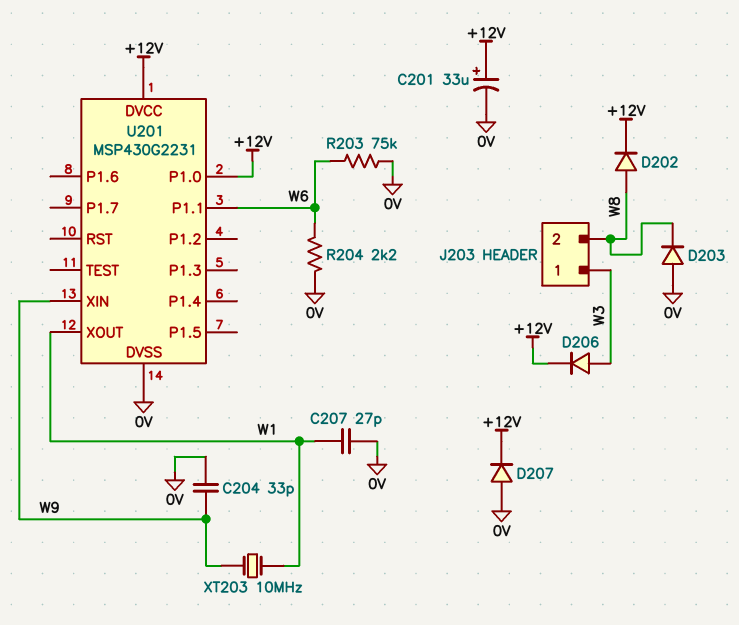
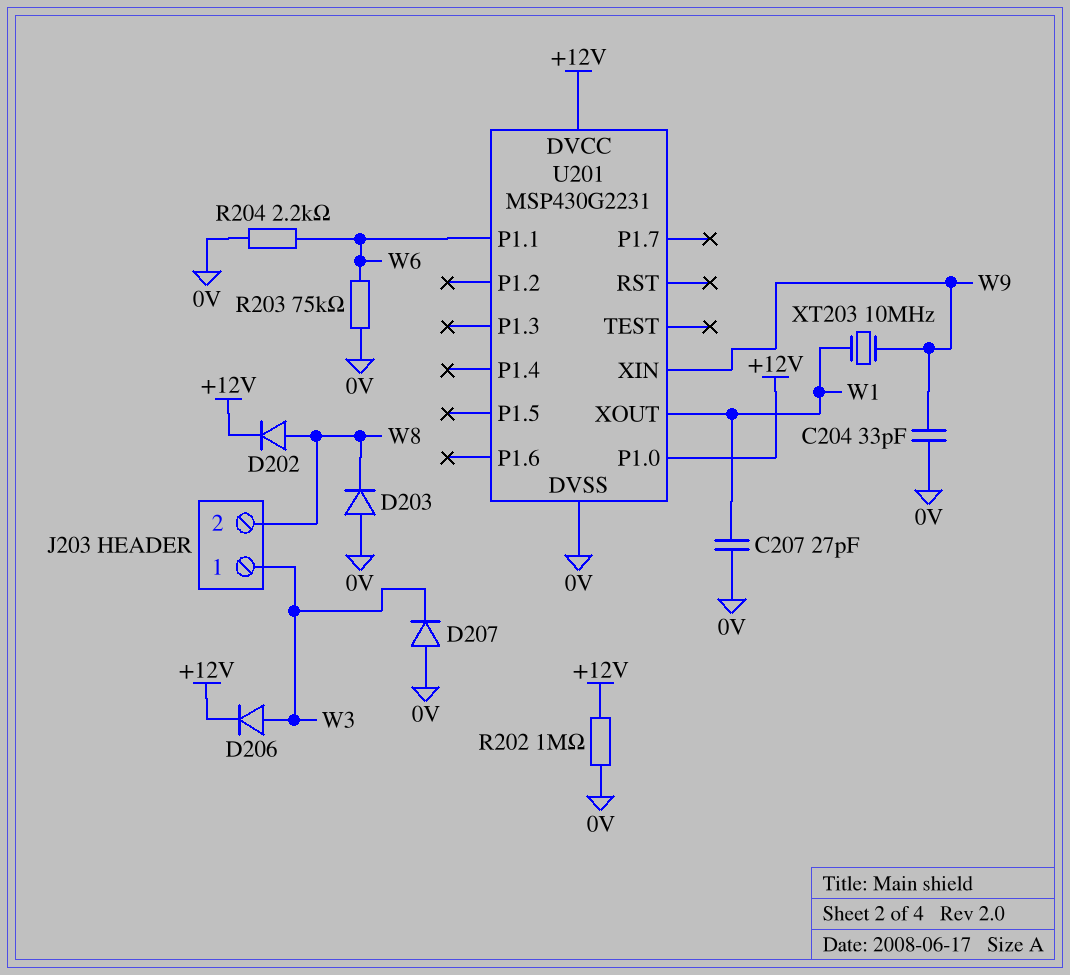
C201: 33uF (plus +12V, minus 0V) -> none
D207: diode (A 0V, K +12V) -> diode (A 0V, K W3)
R202: none -> 1M (+12V, 0V)

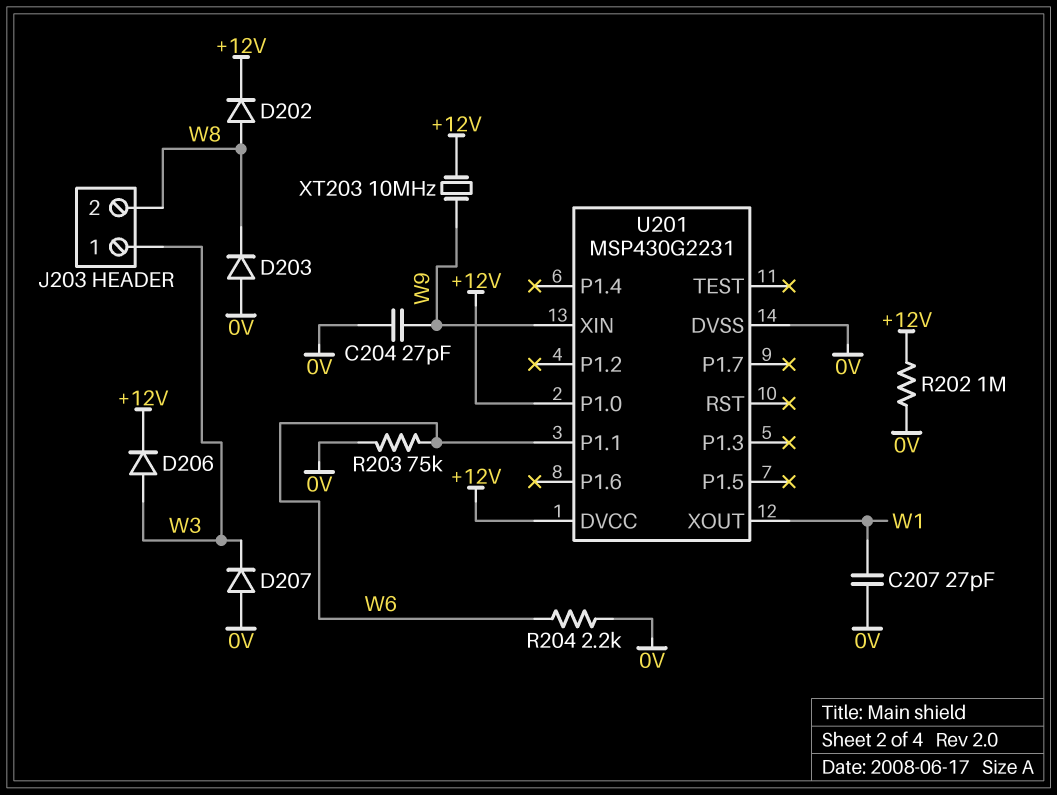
C204: 33pF (0V, W9) -> 27pF (0V, W9)
XT203: 10MHz (W1, W9) -> 10MHz (+12V, W9)

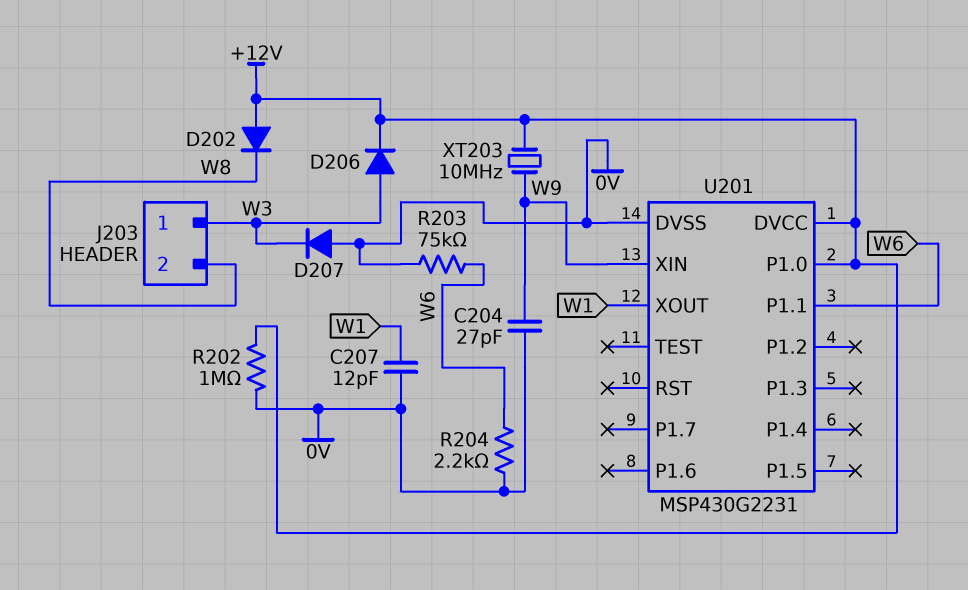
C207: 27pF (0V, W1) -> 12pF (0V, W1)
D202: diode (A W8, K +12V) -> diode (A +12V, K W8)
D203: diode (A 0V, K W8) -> none

